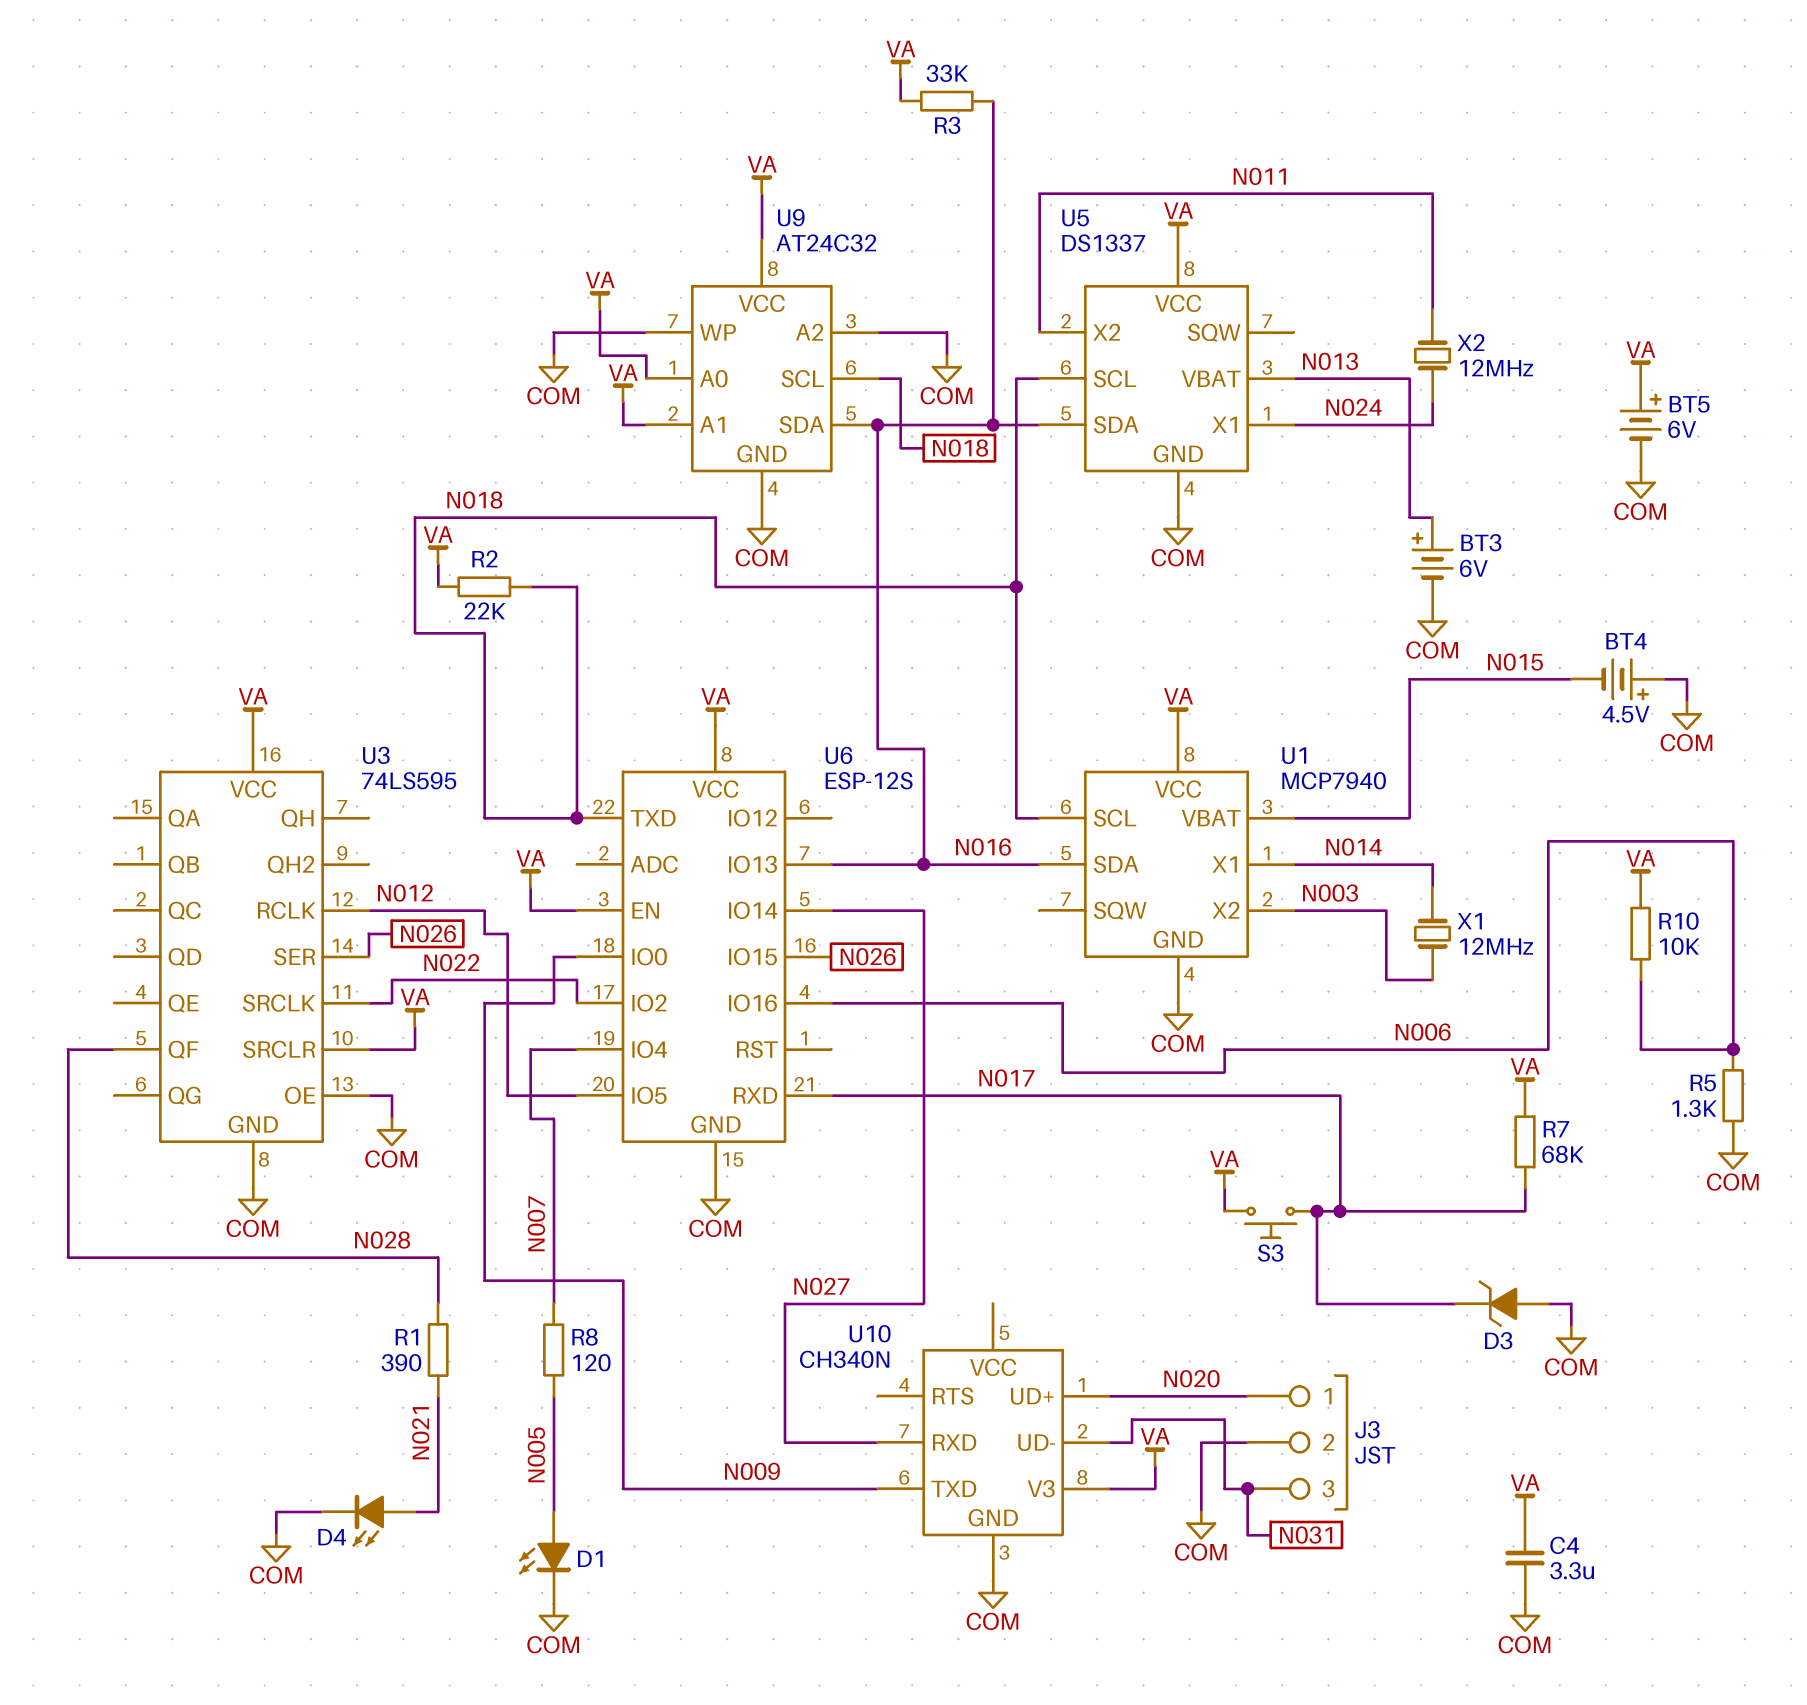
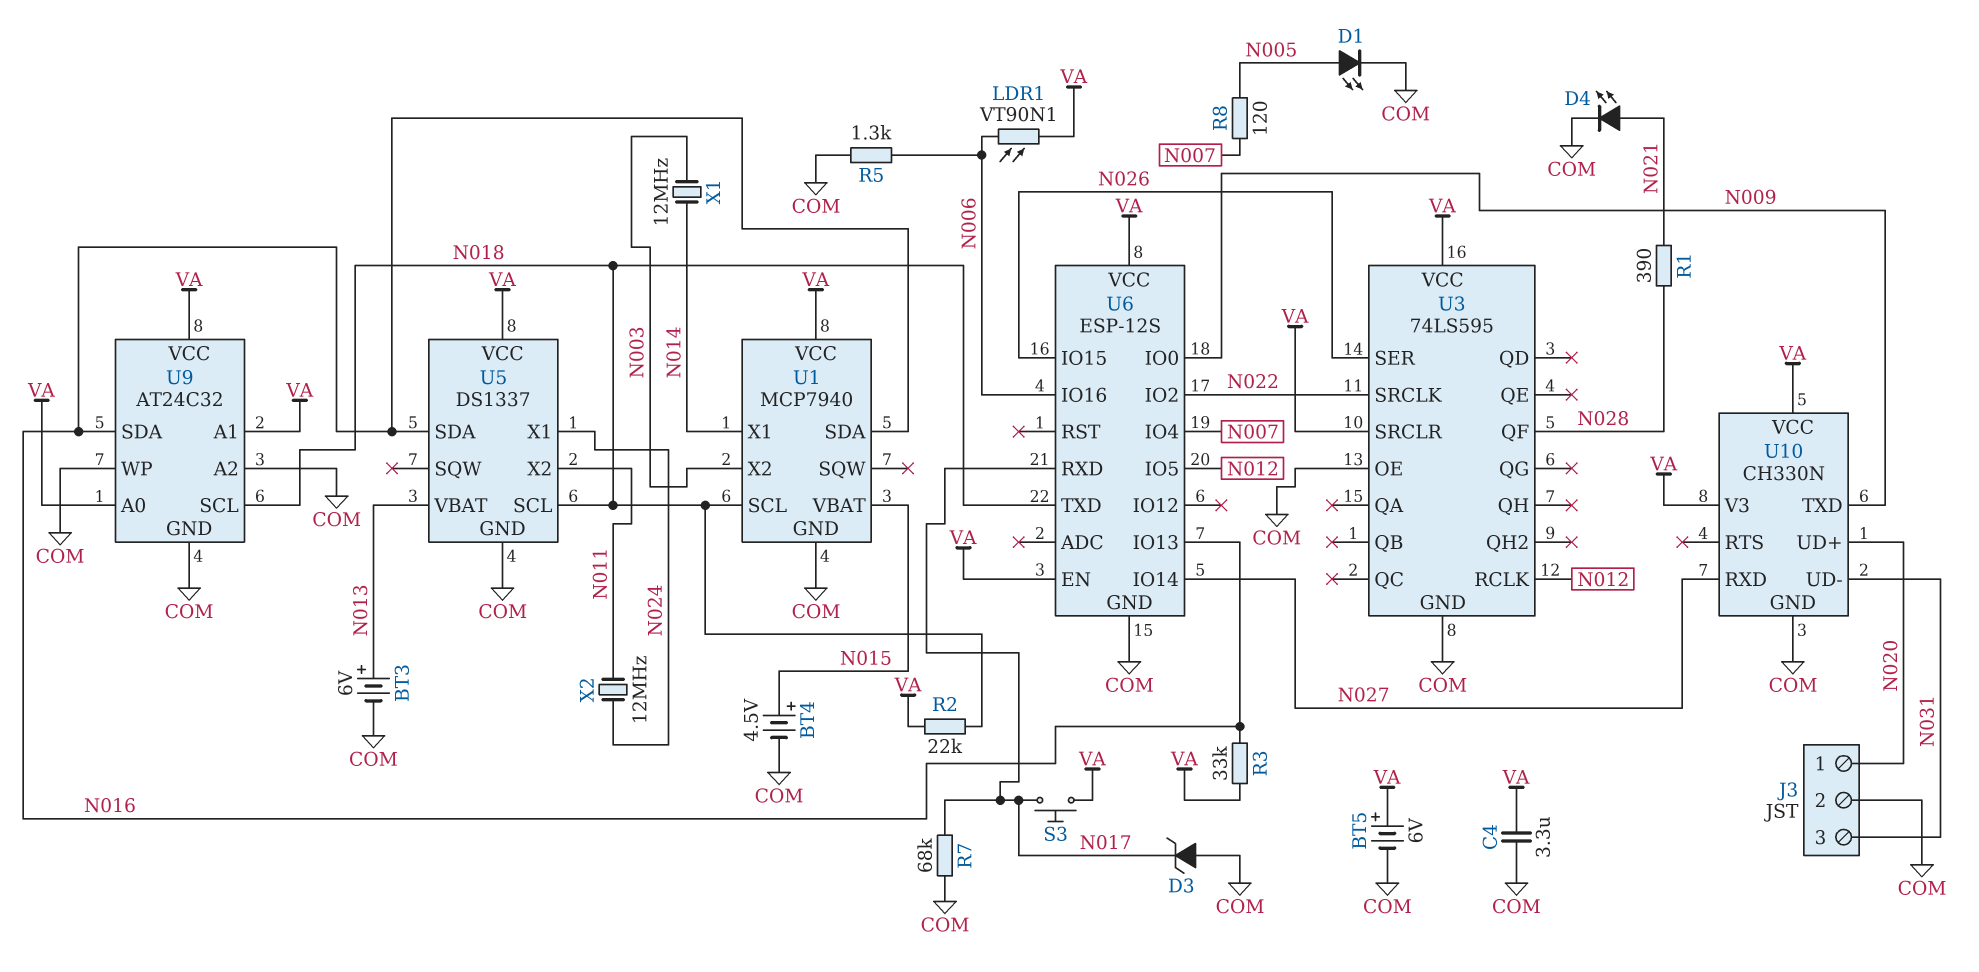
BT4: 4.5V (plus COM, minus N015) -> 4.5V (plus N015, minus COM)
LDR1: none -> VT90N1 (N006, VA)
R7: 68k (N017, VA) -> 68k (COM, N017)
R10: 10k (N006, VA) -> none
U10: CH340N -> CH330N
U10 pin VCC: none -> VA

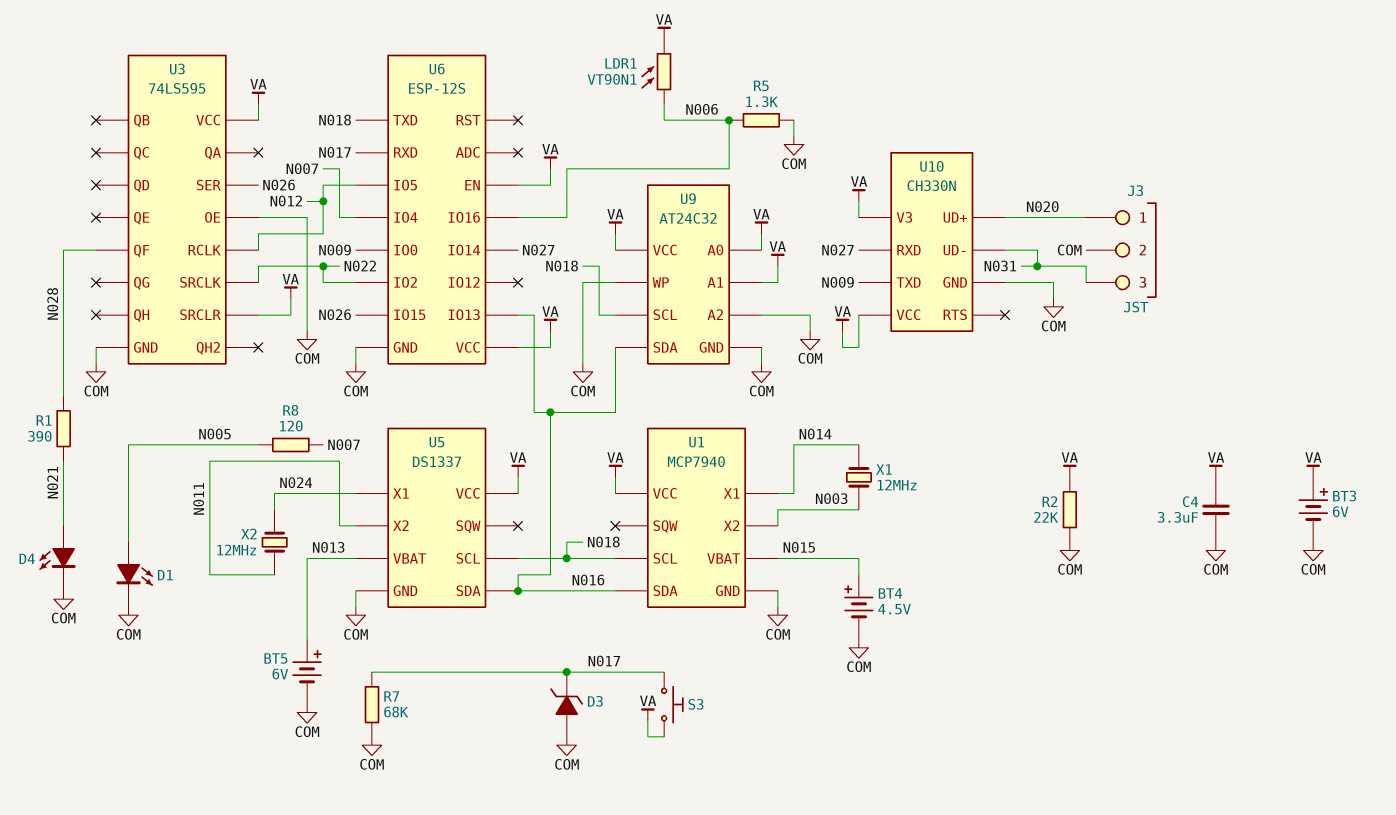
BT3: 6V (plus N013, minus COM) -> 6V (plus VA, minus COM)
BT5: 6V (plus VA, minus COM) -> 6V (plus N013, minus COM)
R2: 22k (N018, VA) -> 22k (COM, VA)
R3: 33k (N016, VA) -> none

